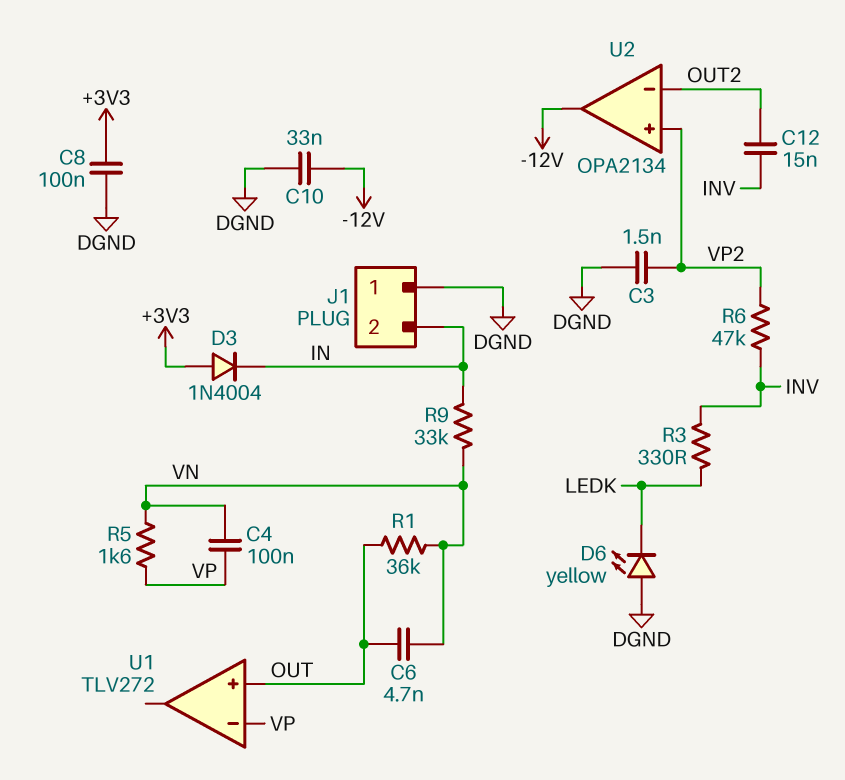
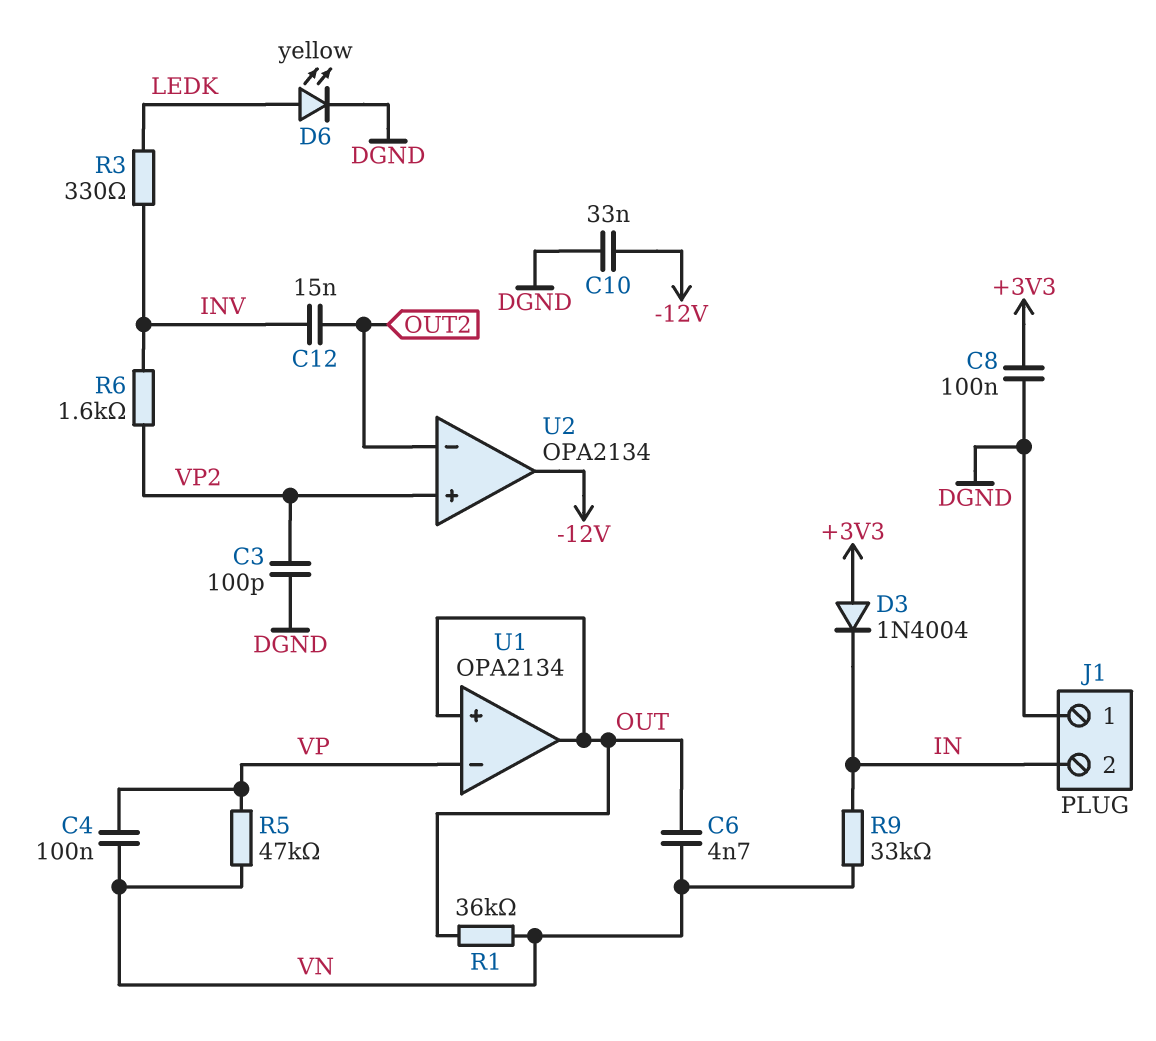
C3: 1.5nF (DGND, VP2) -> 100pF (DGND, VP2)
D6: LED yellow (A DGND, K LEDK) -> LED yellow (A LEDK, K DGND)
R5: 1.6k (VN, VP) -> 47k (VN, VP)
R6: 47k (INV, VP2) -> 1.6k (INV, VP2)
U1: TLV272 -> OPA2134
U1 pin out: none -> OUT

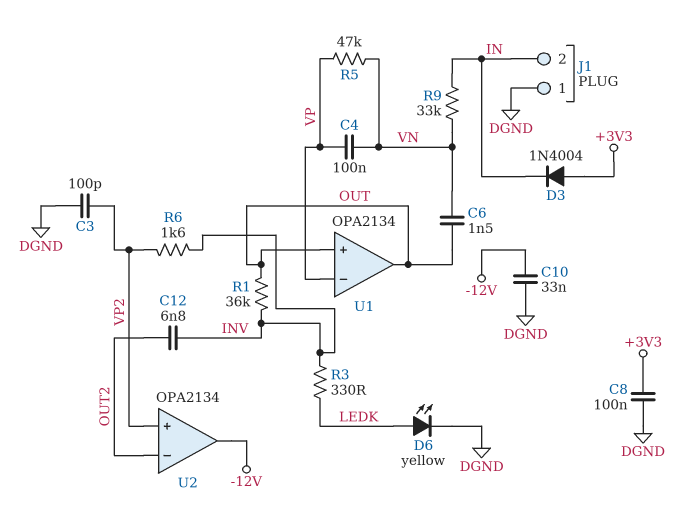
C6: 4.7nF (OUT, VN) -> 1.5nF (OUT, VN)
C12: 15nF (INV, OUT2) -> 6.8nF (INV, OUT2)
R1: 36k (OUT, VN) -> 36k (INV, OUT)

